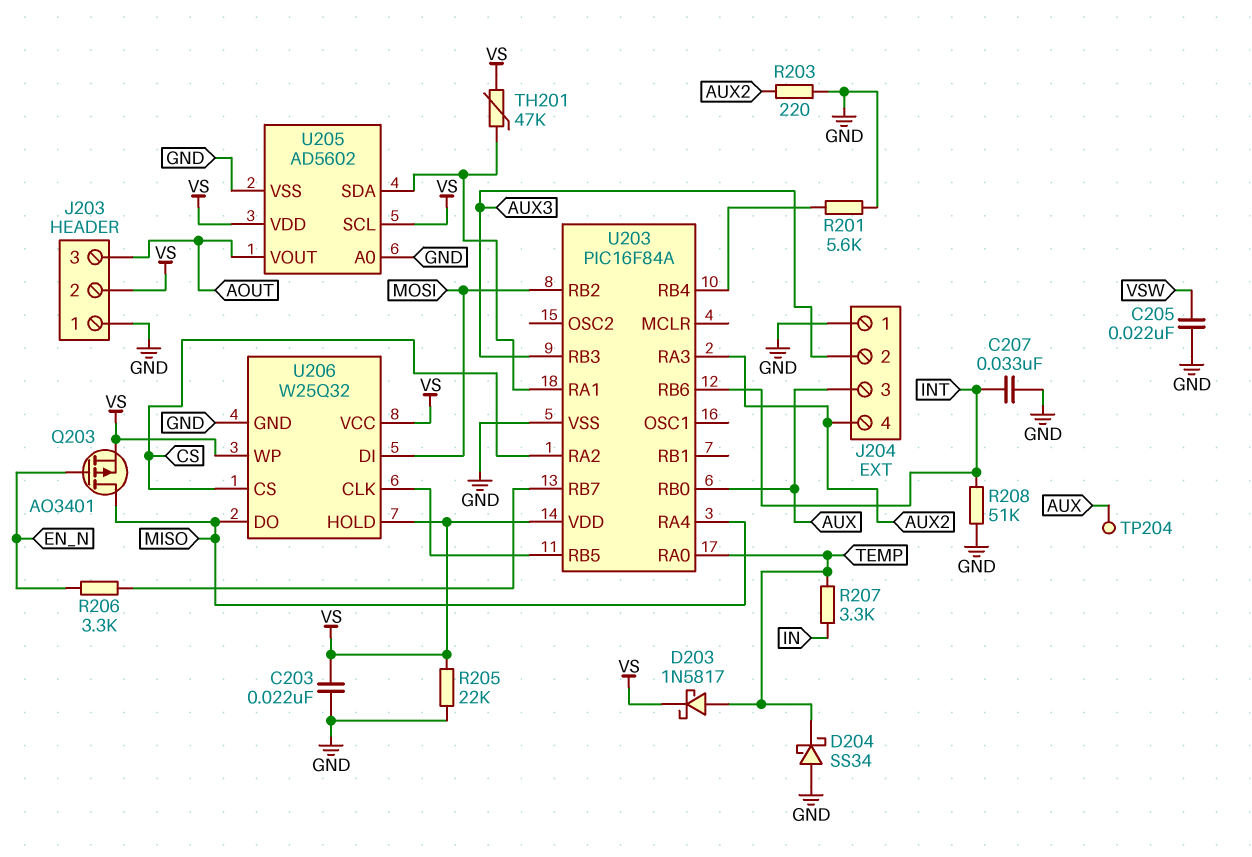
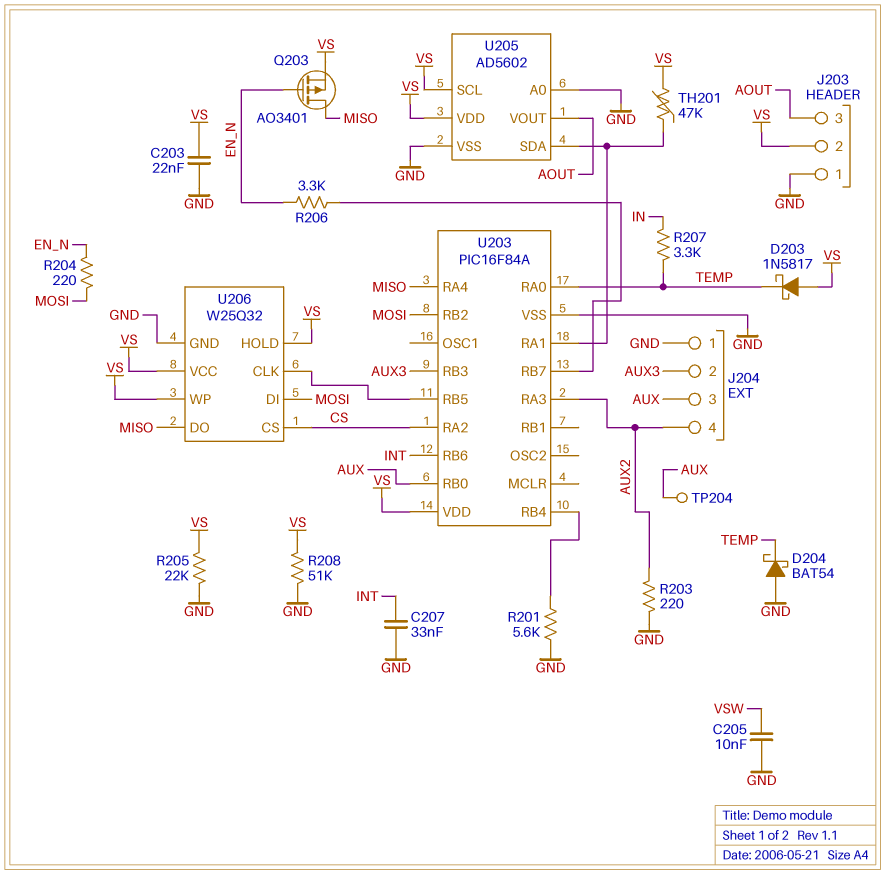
C205: 22nF (GND, VSW) -> 10nF (GND, VSW)
D203: schottky 1N5817 (A TEMP, K VS) -> schottky 1N5817 (A VS, K TEMP)
D204: schottky SS34 (A GND, K TEMP) -> schottky BAT54 (A GND, K TEMP)
R204: none -> 220 (EN_N, MOSI)
R208: 51k (GND, INT) -> 51k (GND, VS)

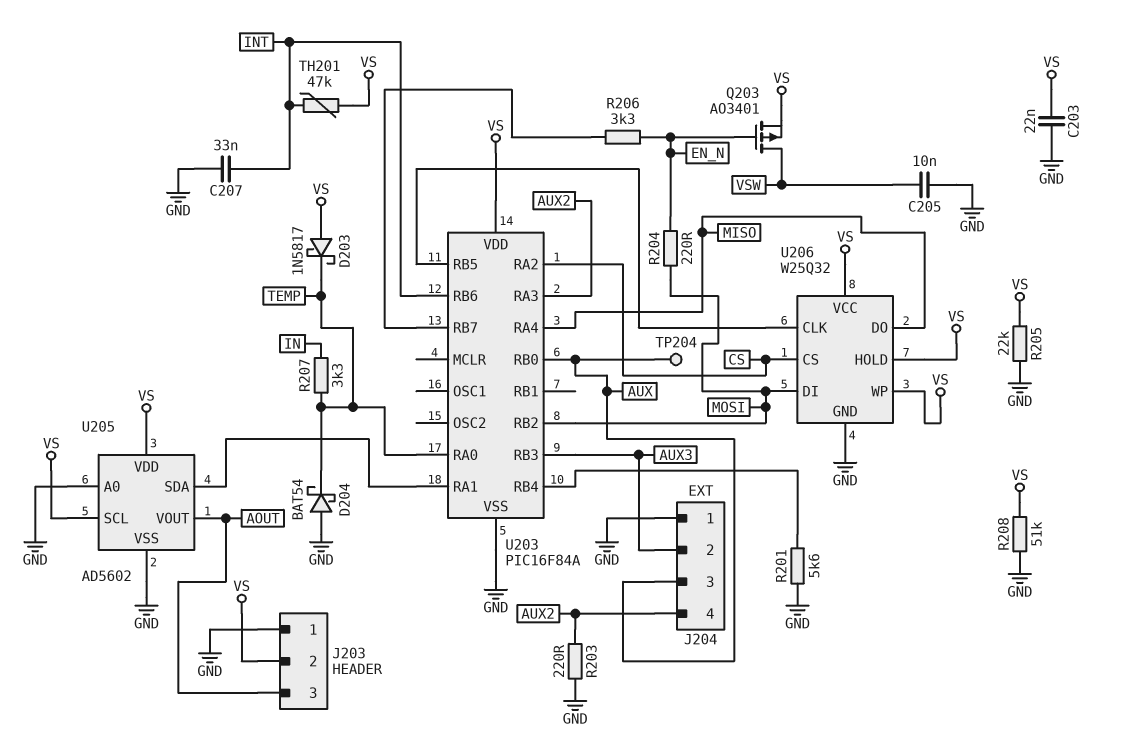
Q203: PMOS AO3401 (G EN_N, D MISO, S VS) -> PMOS AO3401 (G EN_N, D VSW, S VS)
TH201: 47k (U203/RA1, VS) -> 47k (INT, VS)

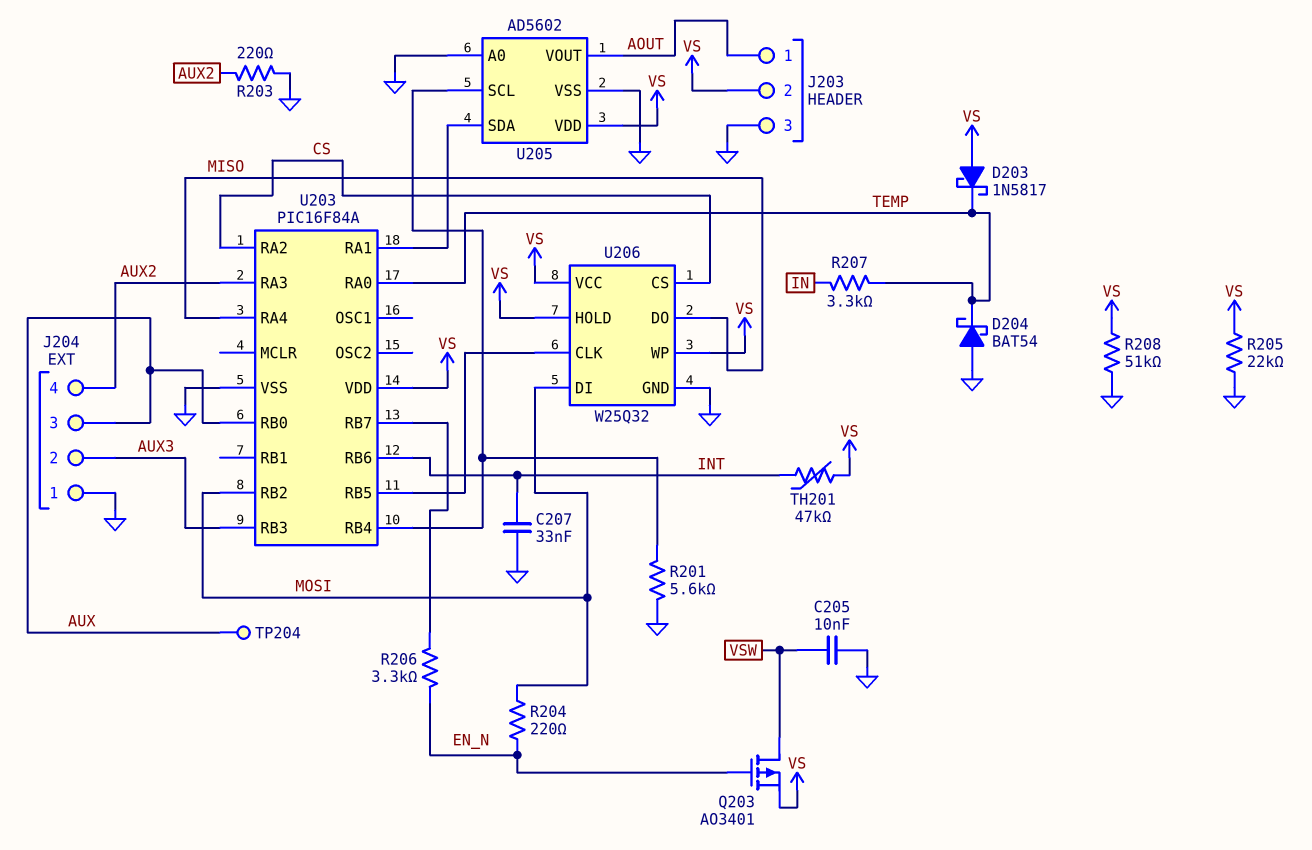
C203: 22nF (GND, VS) -> none
J203 pin 1: GND -> AOUT
J203 pin 3: AOUT -> GND
U205 pin SCL: VS -> U203/RB4

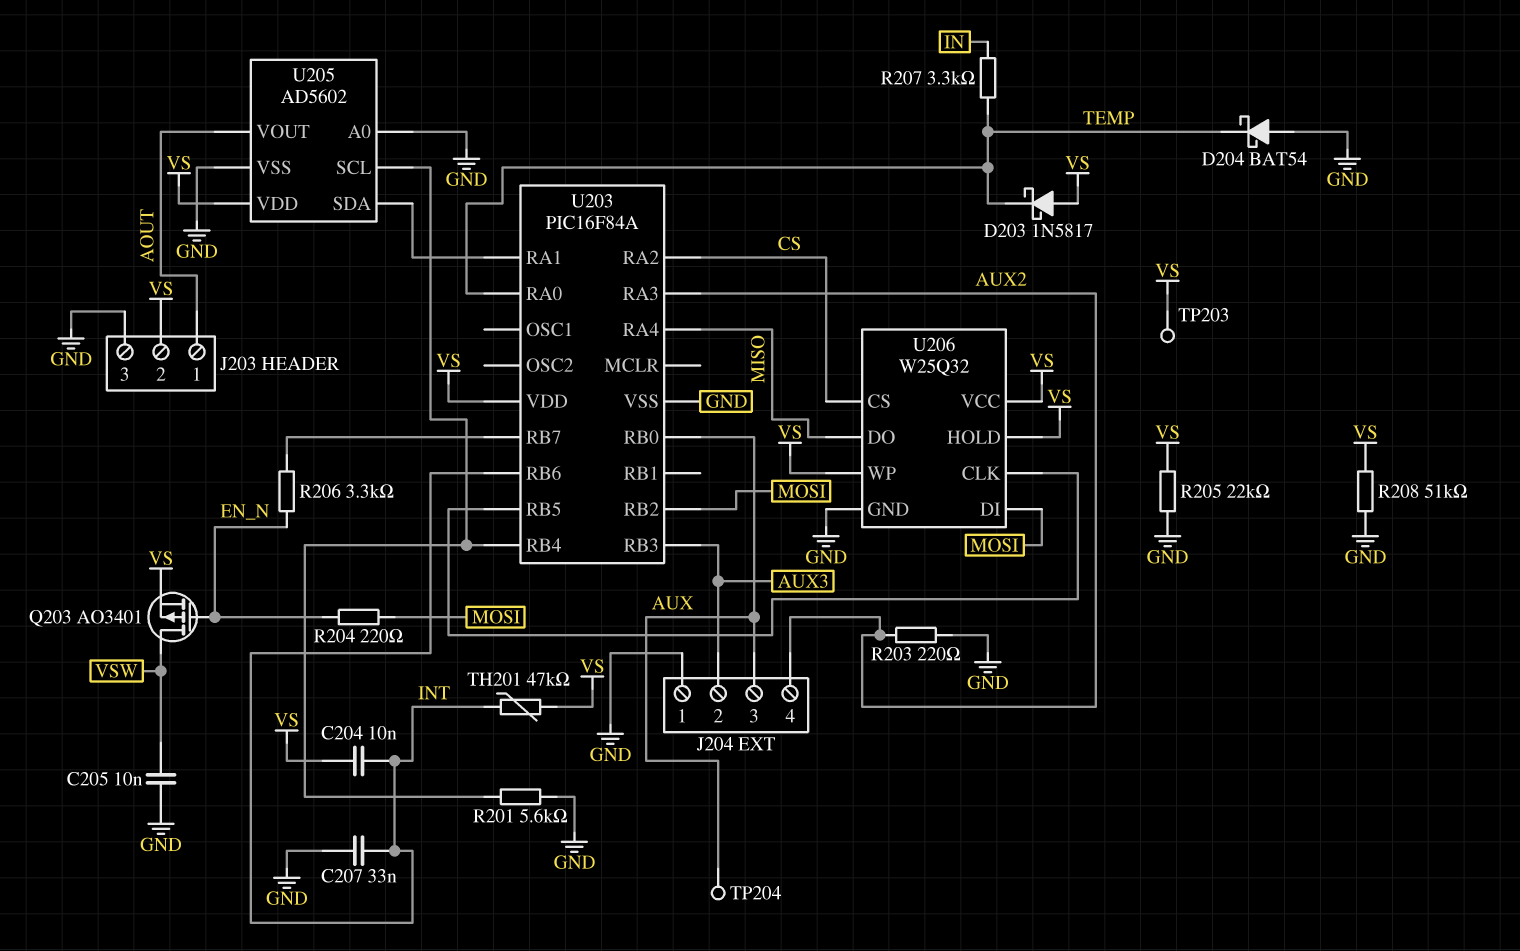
C204: none -> 10nF (INT, VS)
TP203: none -> test point (VS)

